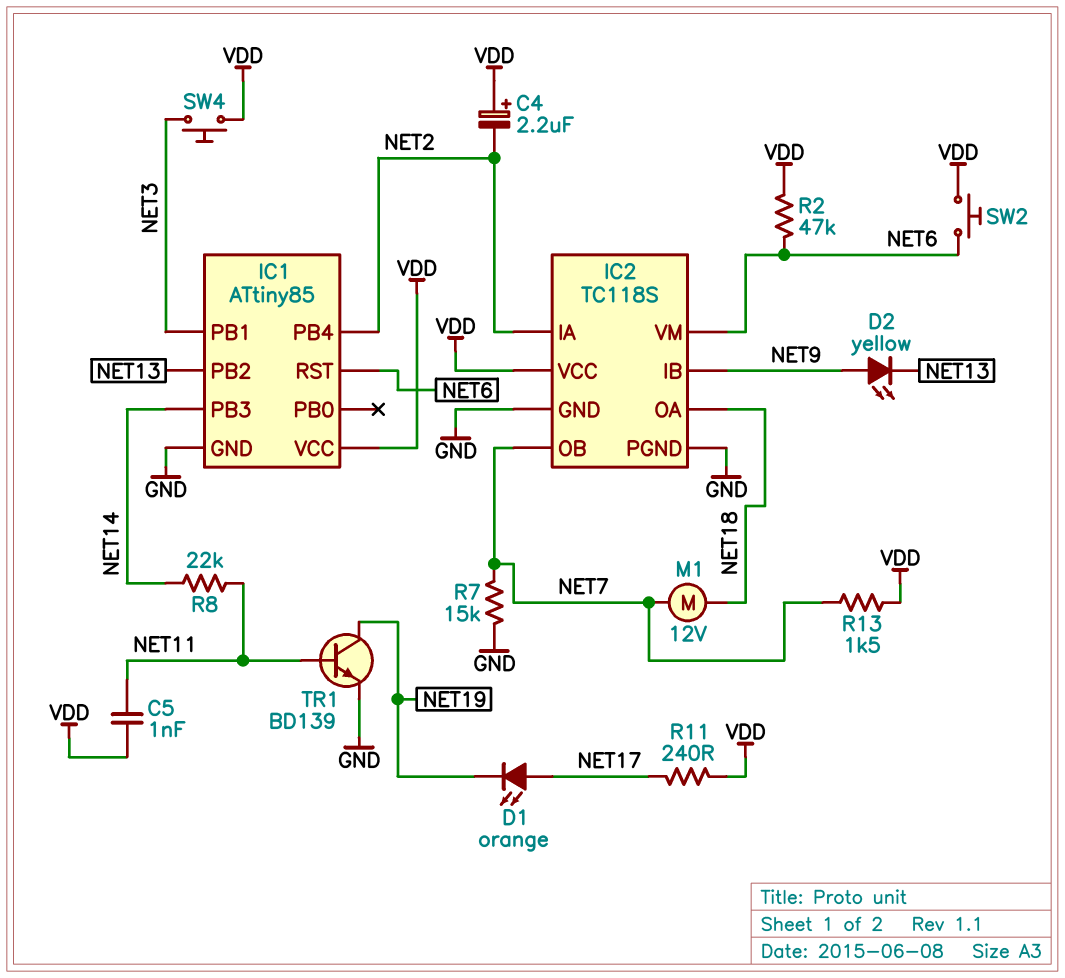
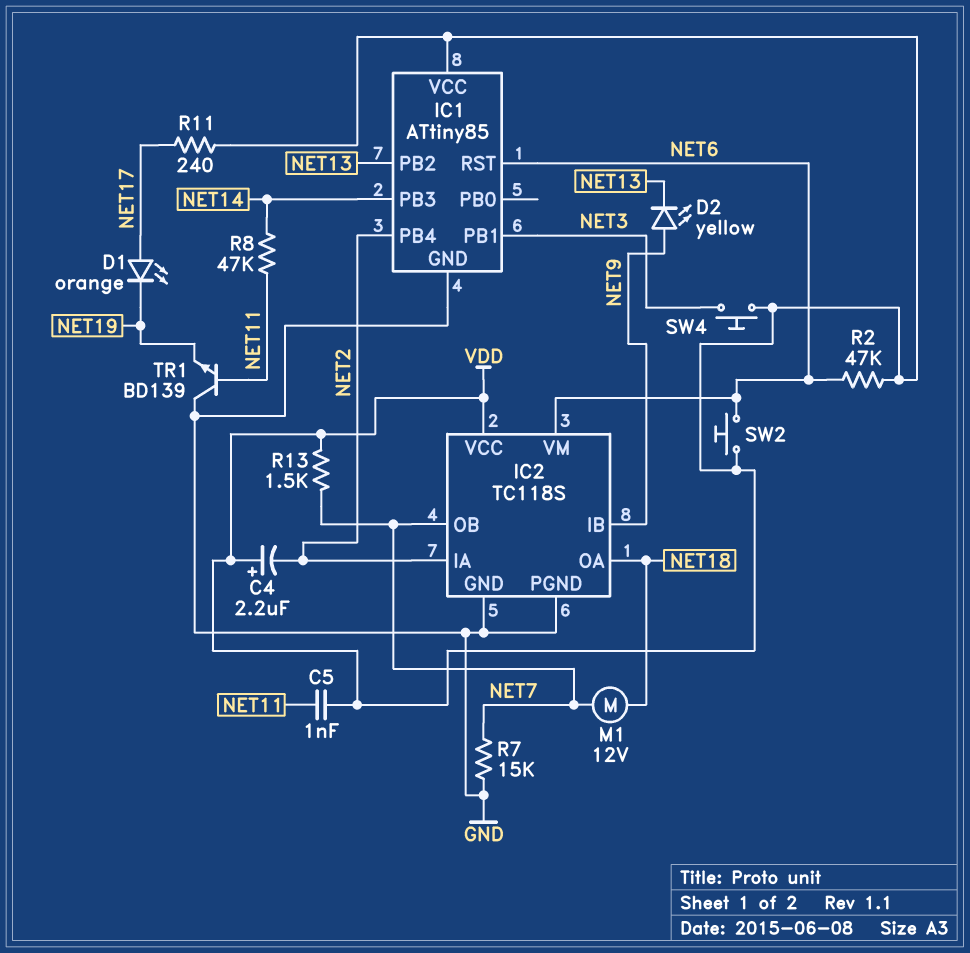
R8: 22k (NET11, NET14) -> 47k (NET11, NET14)
TR1: NPN BD139 (B NET11, C NET19, E GND) -> NPN BD139 (B NET11, C GND, E NET19)

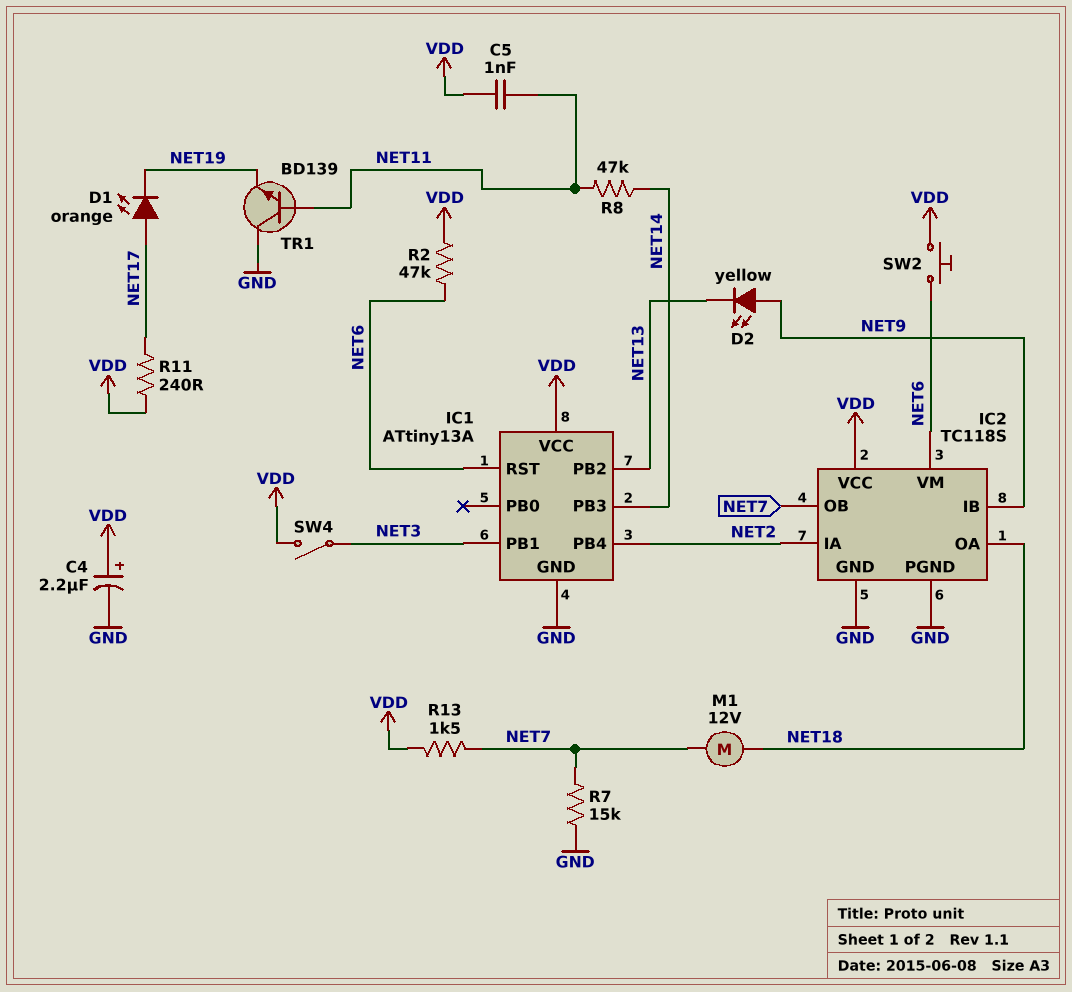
C4: 2.2uF (plus VDD, minus NET2) -> 2.2uF (plus VDD, minus GND)
IC1: ATtiny85 -> ATtiny13A
SW4: button (NET3, VDD) -> switch (NET3, VDD)

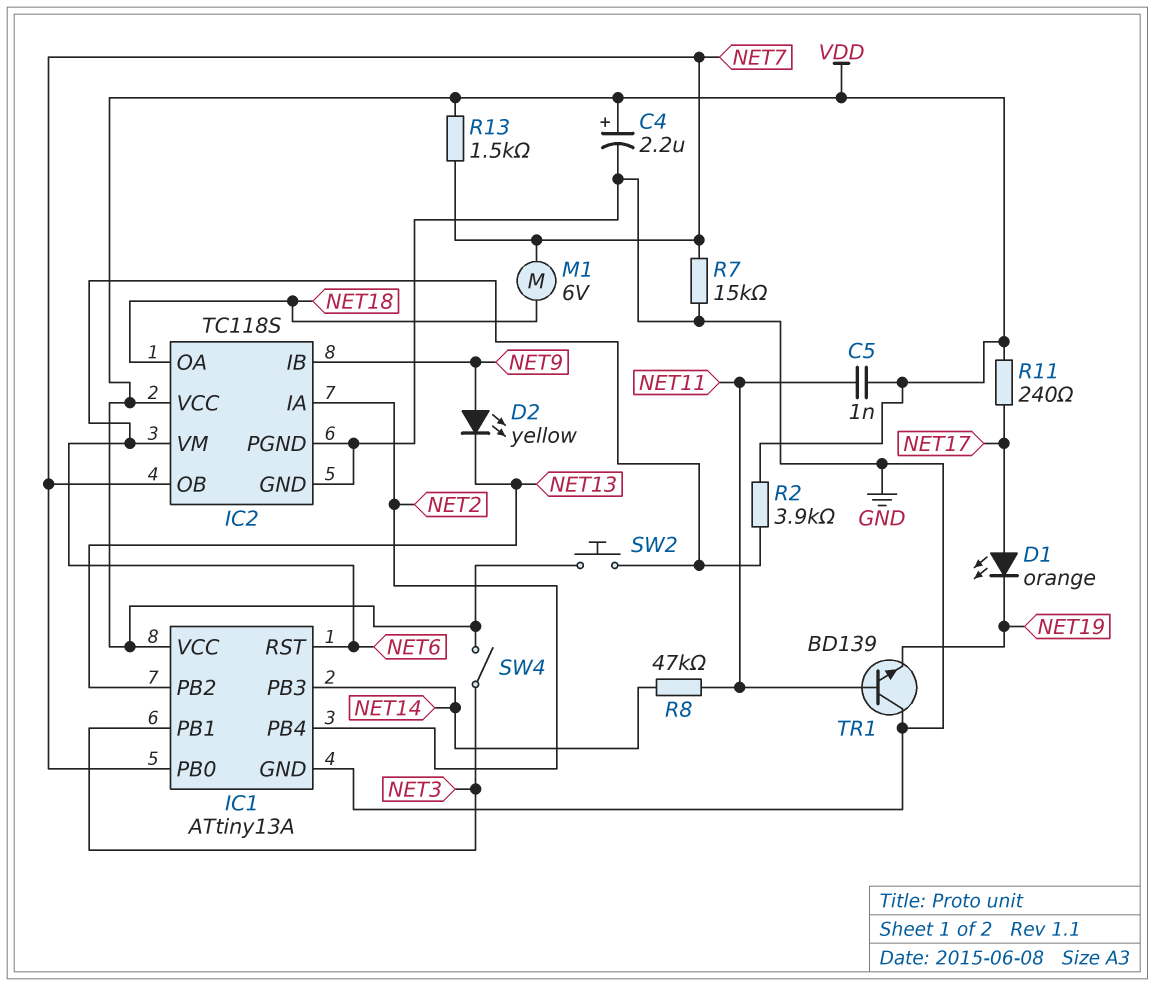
IC1 pin PB0: none -> NET7
M1: motor 12V (NET7, NET18) -> motor 6V (NET7, NET18)
R2: 47k (NET6, VDD) -> 3.9k (NET6, VDD)

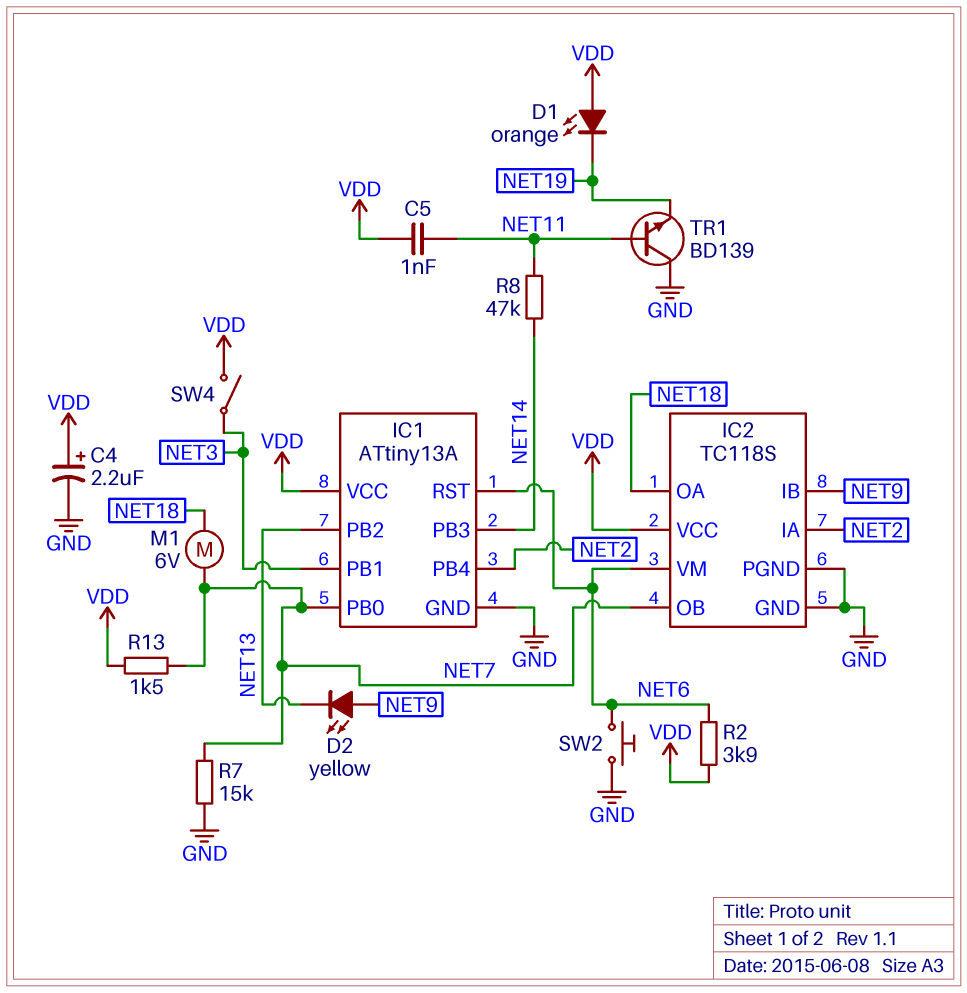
D1: LED orange (A NET17, K NET19) -> LED orange (A VDD, K NET19)
R11: 240 (NET17, VDD) -> none
SW2: button (NET6, VDD) -> button (GND, NET6)

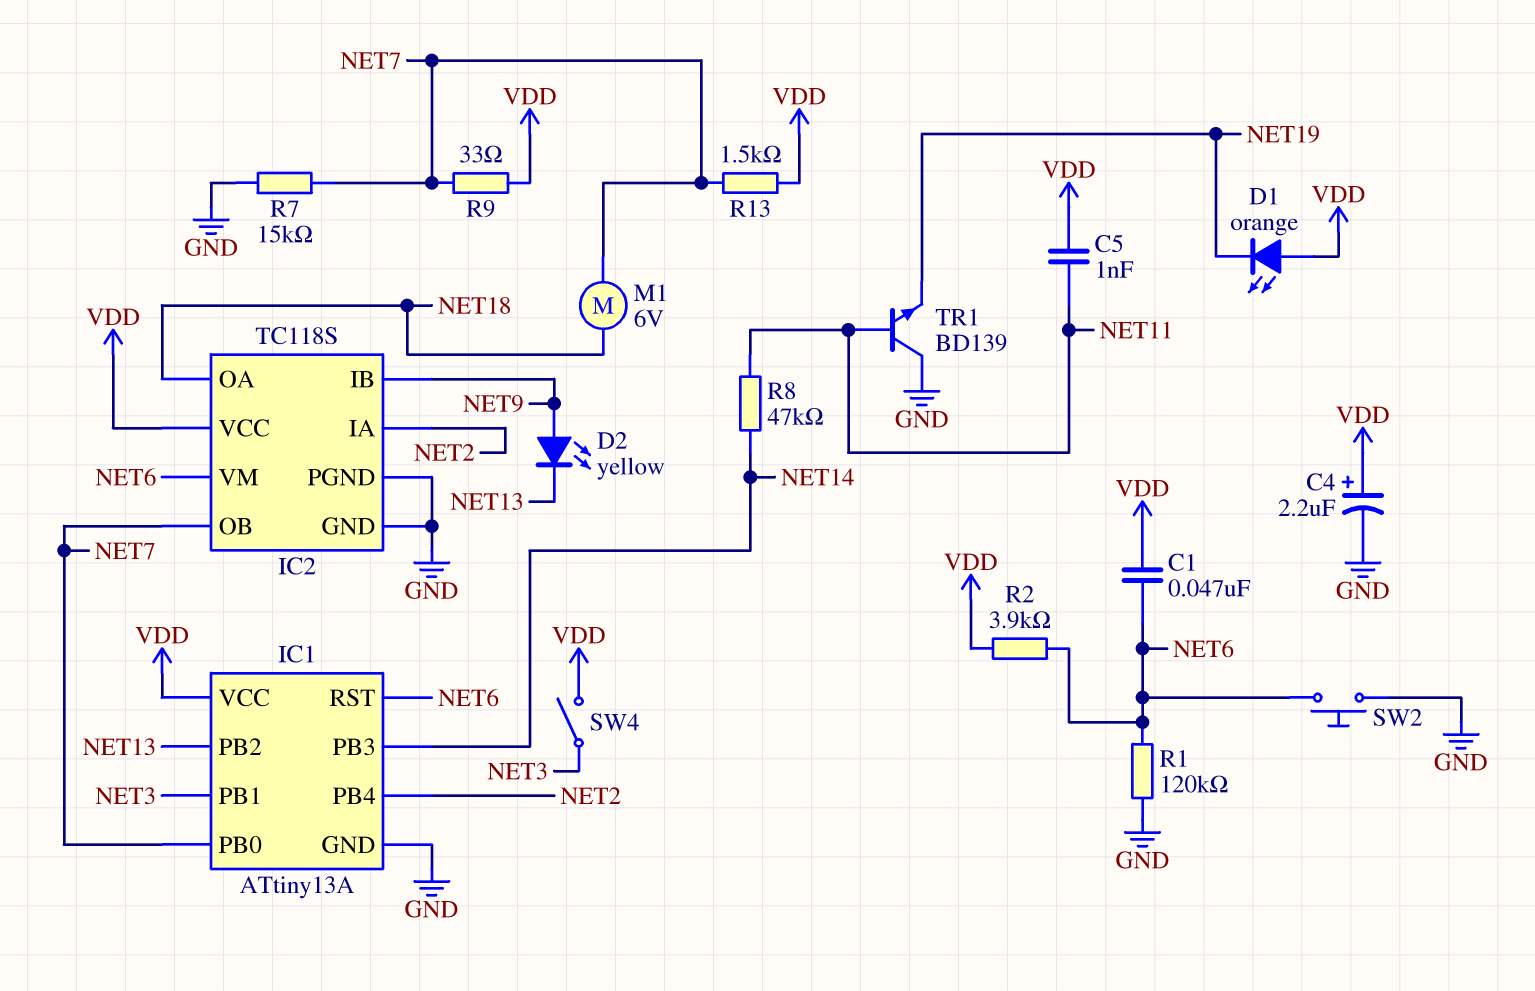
C1: none -> 47nF (NET6, VDD)
R1: none -> 120k (GND, NET6)
R9: none -> 33 (NET7, VDD)

